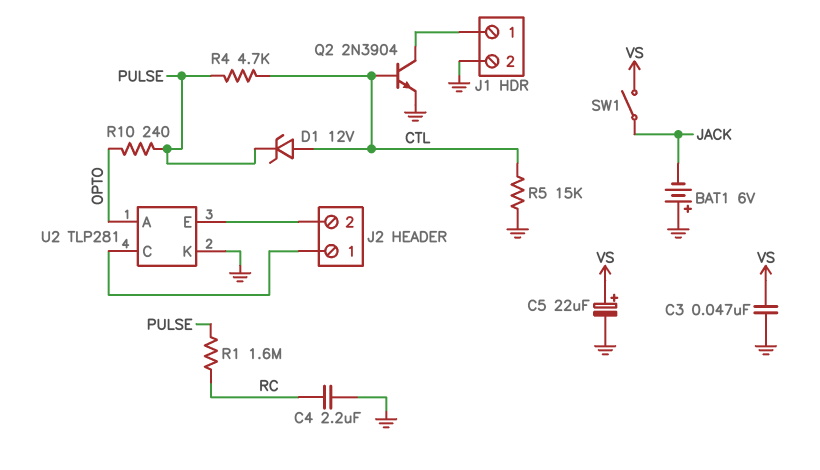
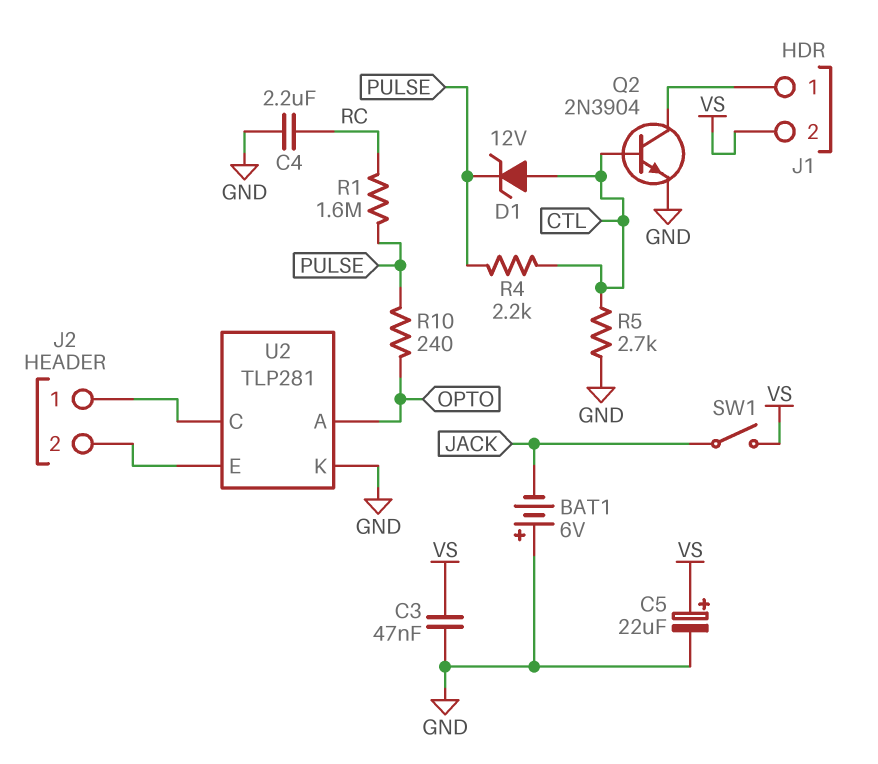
J1 pin 2: GND -> VS
R4: 4.7k (CTL, PULSE) -> 2.2k (CTL, PULSE)
R5: 15k (CTL, GND) -> 2.7k (CTL, GND)

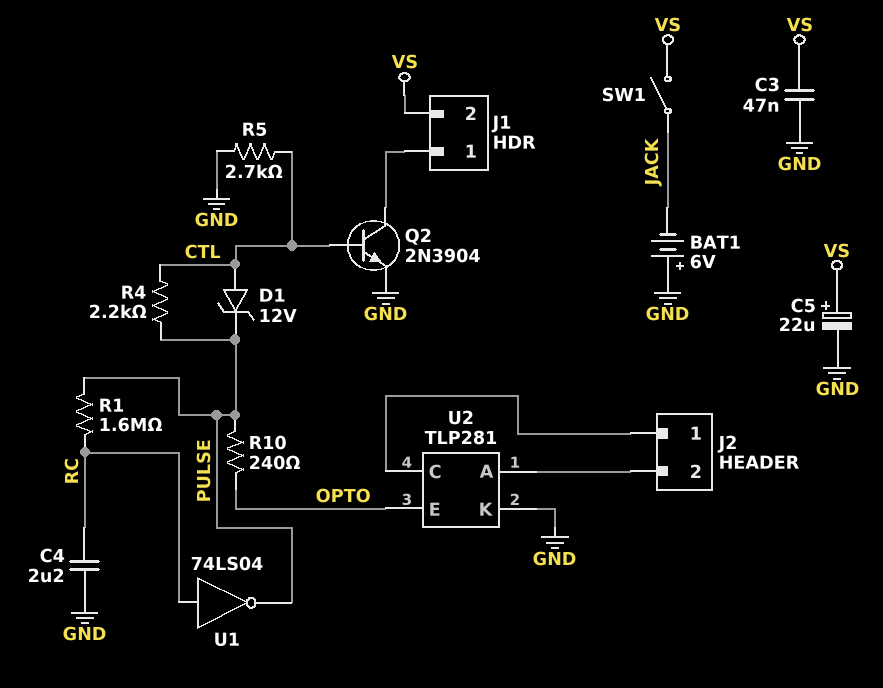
U1: none -> NOT 74LS04 (in RC, out PULSE)
U2 pin A: OPTO -> J2/2
U2 pin E: J2/2 -> OPTO

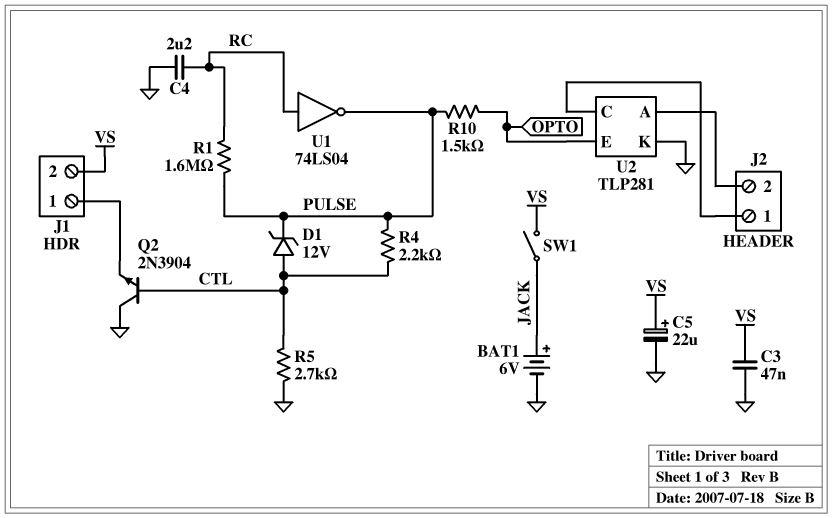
BAT1: 6V (plus GND, minus JACK) -> 6V (plus JACK, minus GND)
Q2: NPN 2N3904 (B CTL, C J1/1, E GND) -> NPN 2N3904 (B CTL, C GND, E J1/1)
R10: 240 (OPTO, PULSE) -> 1.5k (OPTO, PULSE)

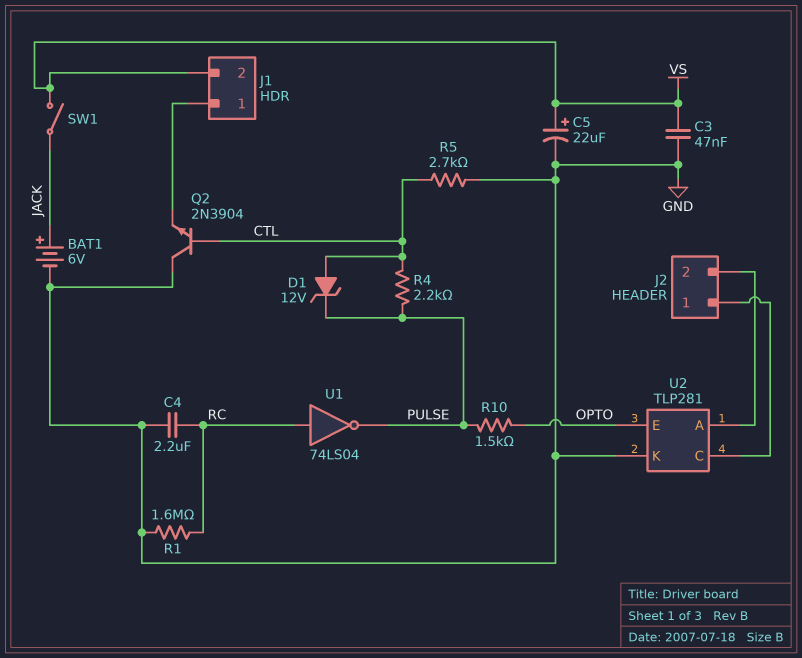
R1: 1.6M (PULSE, RC) -> 1.6M (GND, RC)

